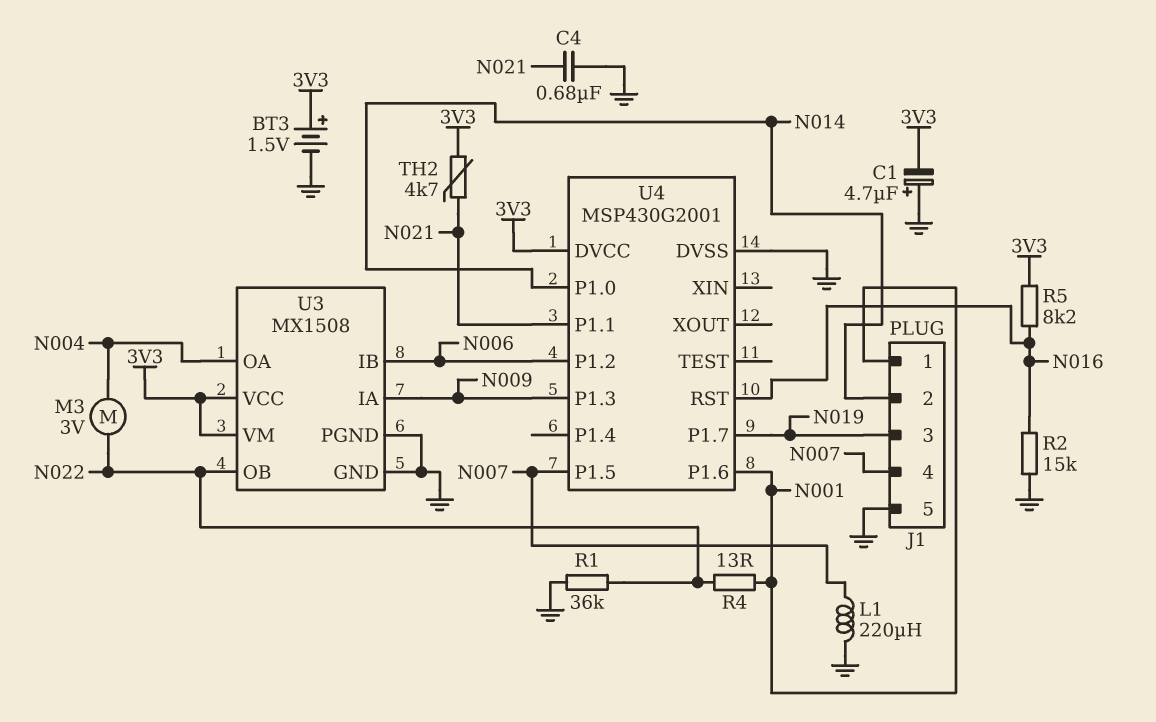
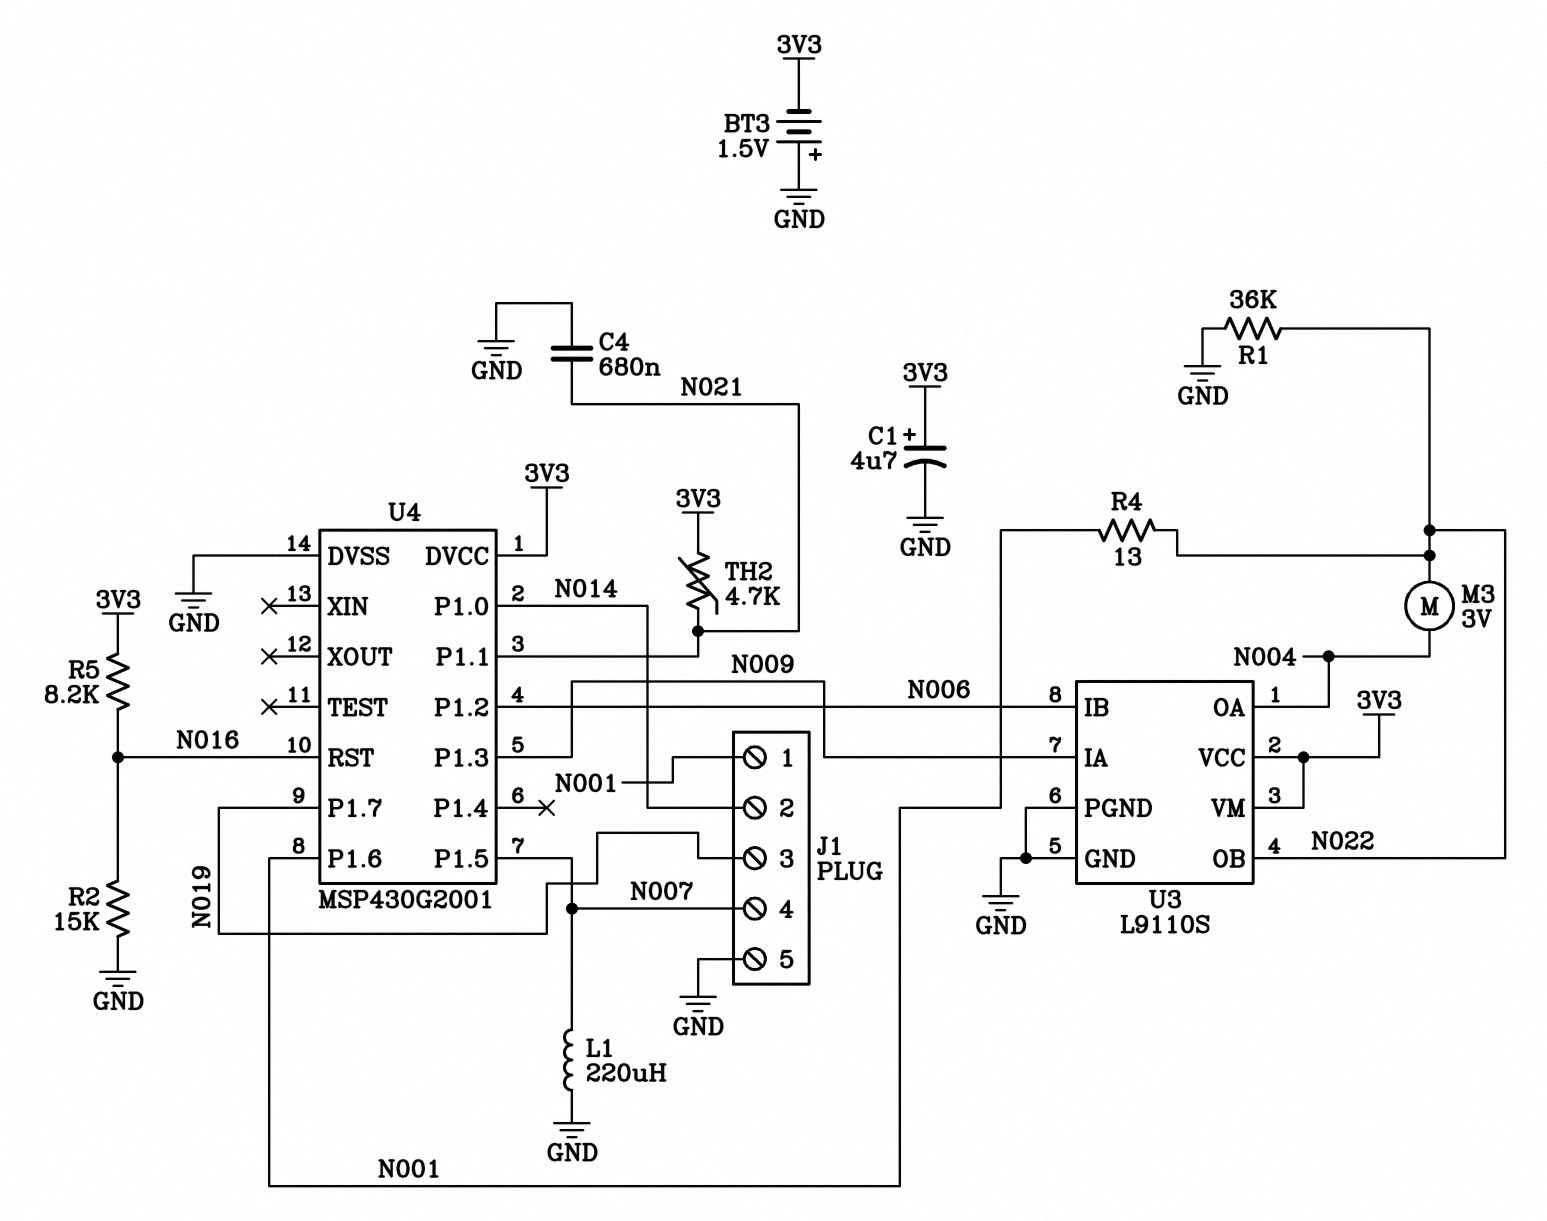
BT3: 1.5V (plus 3V3, minus GND) -> 1.5V (plus GND, minus 3V3)
C1: 4.7uF (plus GND, minus 3V3) -> 4.7uF (plus 3V3, minus GND)
U3: MX1508 -> L9110S

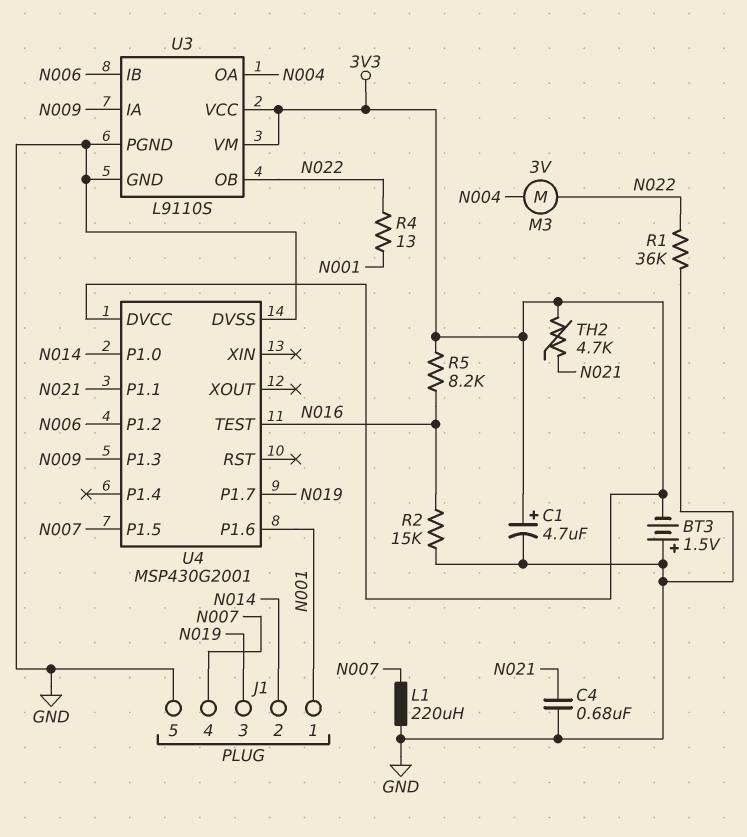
U4 pin RST: N016 -> none
U4 pin TEST: none -> N016

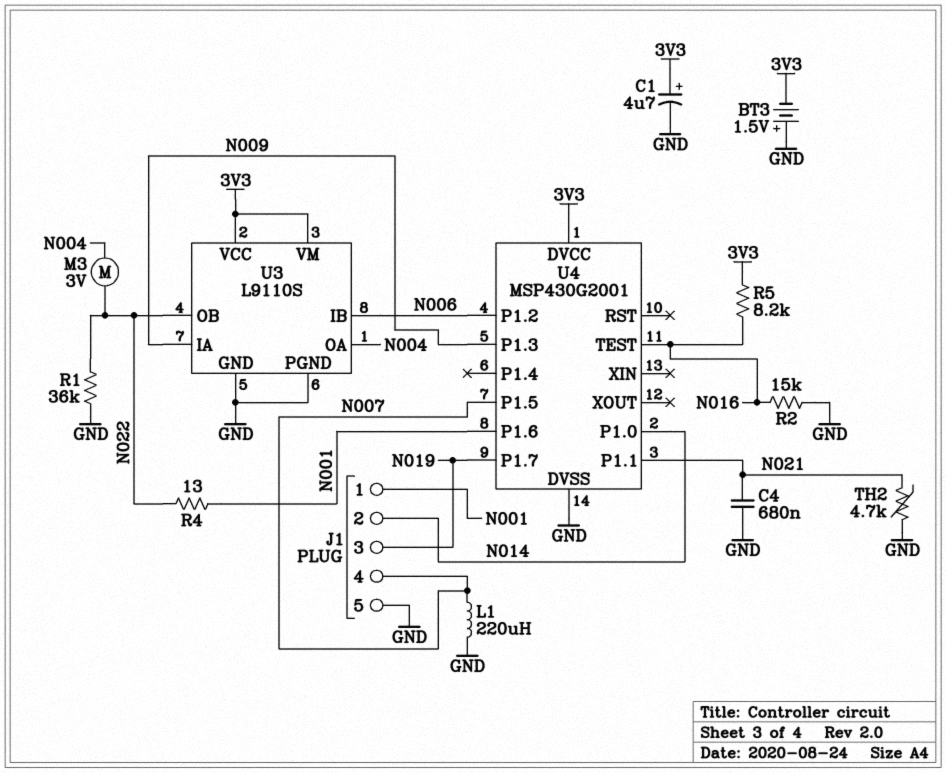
TH2: 4.7k (3V3, N021) -> 4.7k (GND, N021)

